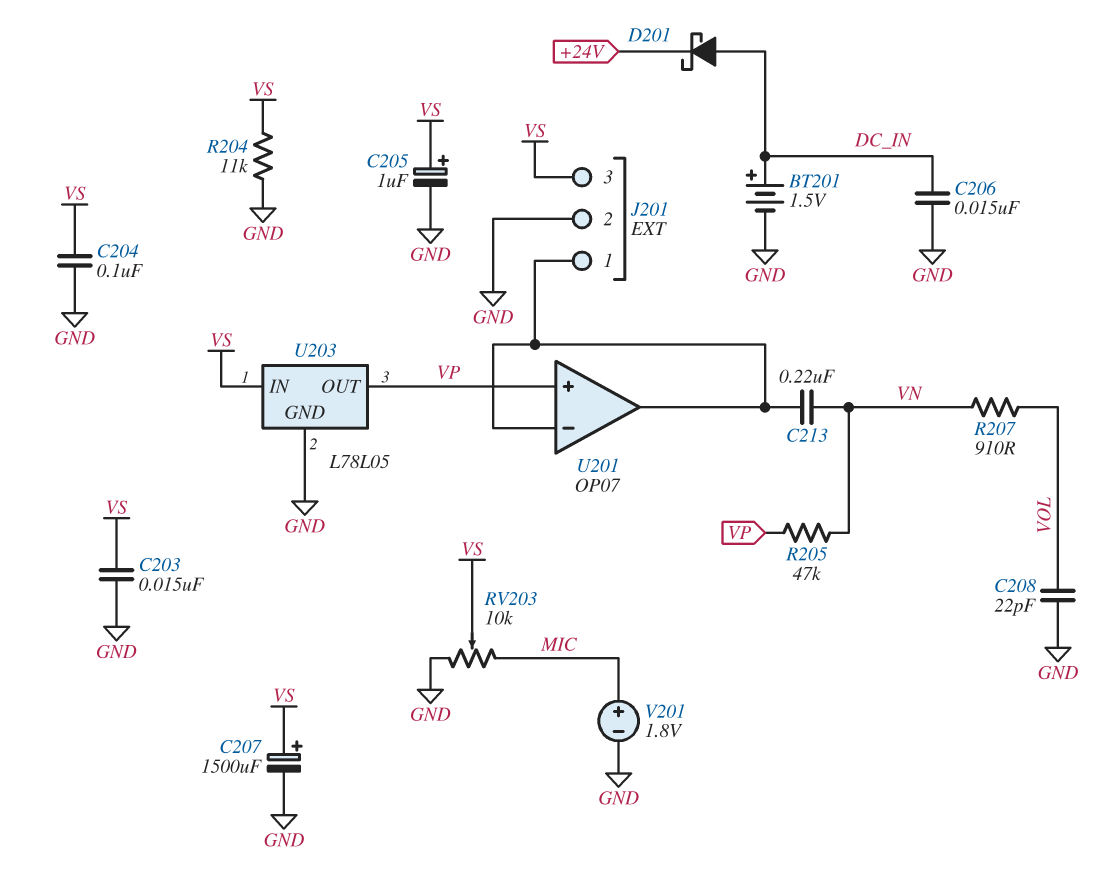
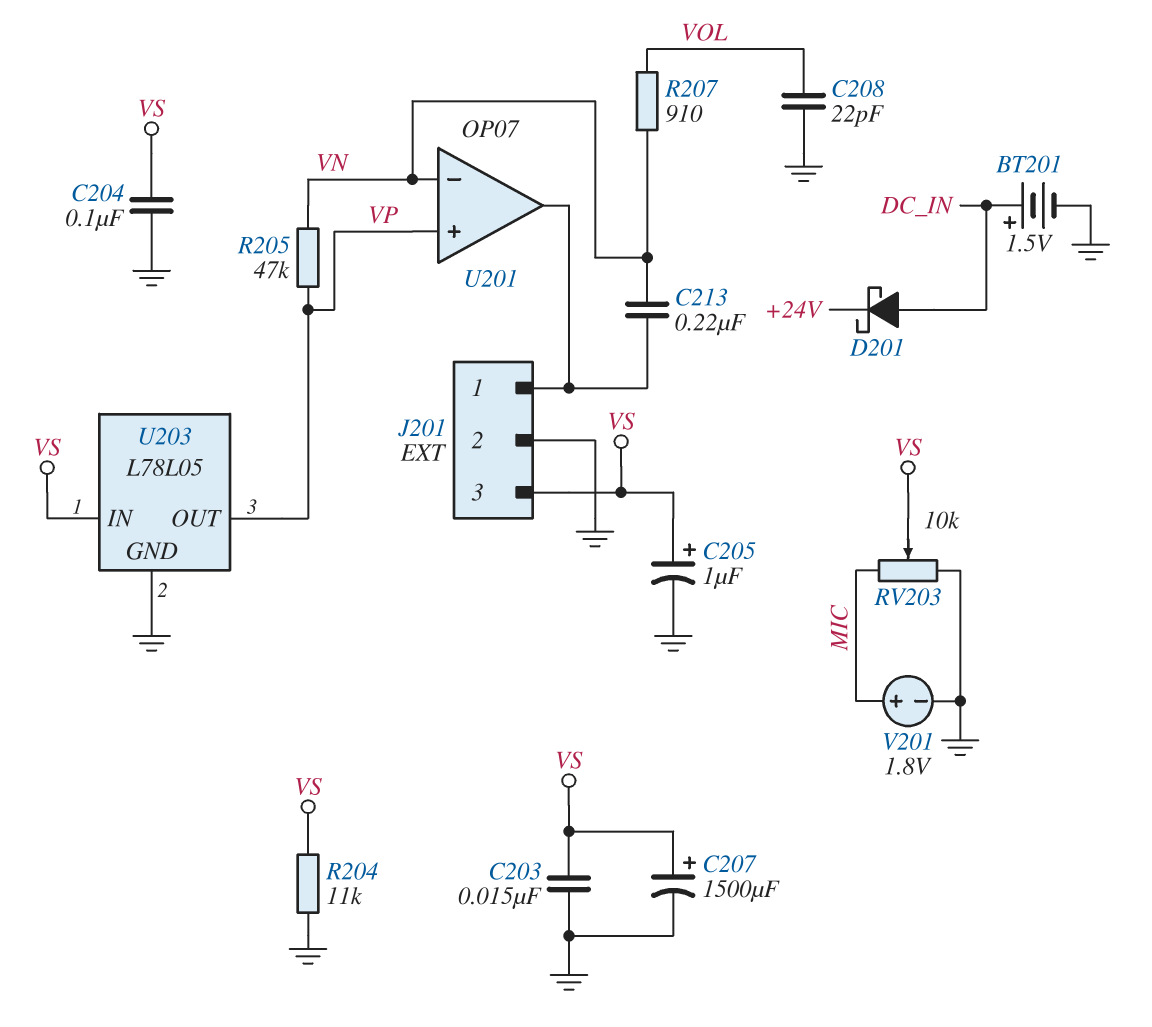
C206: 15nF (DC_IN, GND) -> none
U201 pin in-: J201/1 -> VN

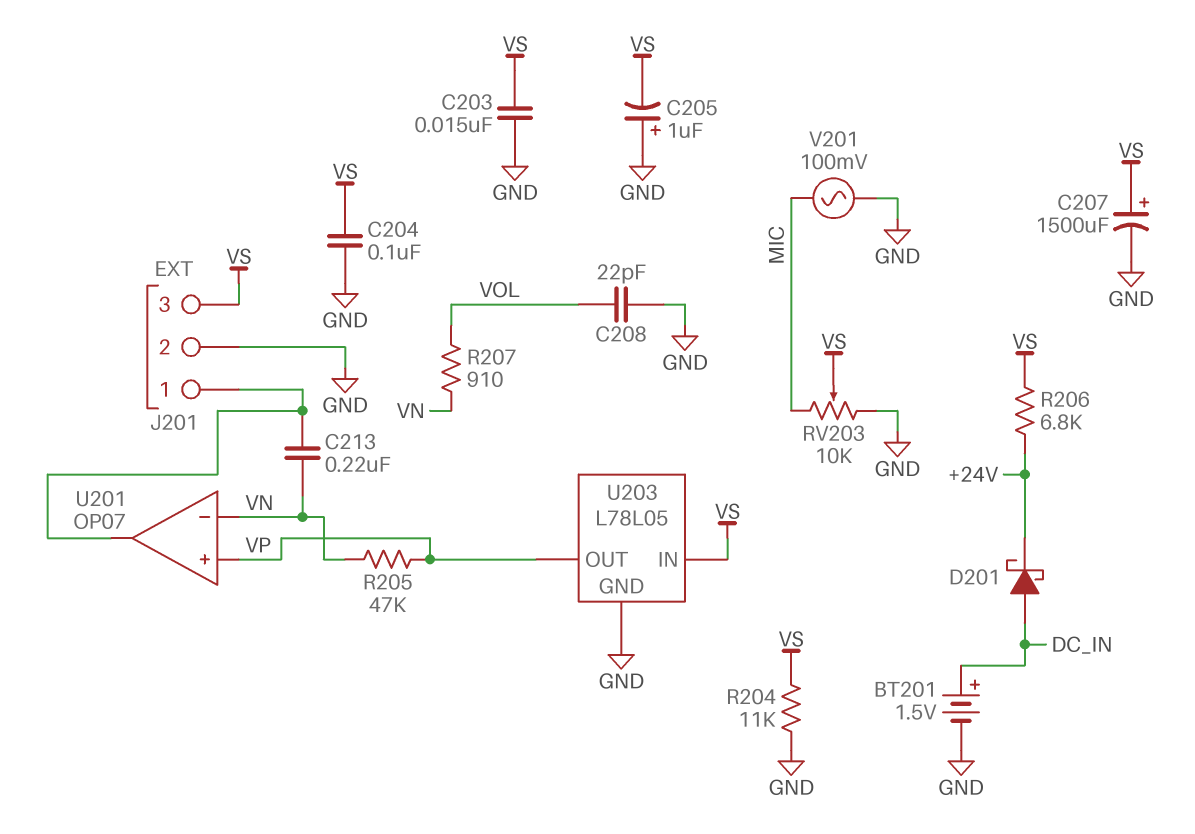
C205: 1uF (plus VS, minus GND) -> 1uF (plus GND, minus VS)
R206: none -> 6.8k (+24V, VS)
V201: 1.8V (plus MIC, minus GND) -> AC 100mV (GND, MIC)

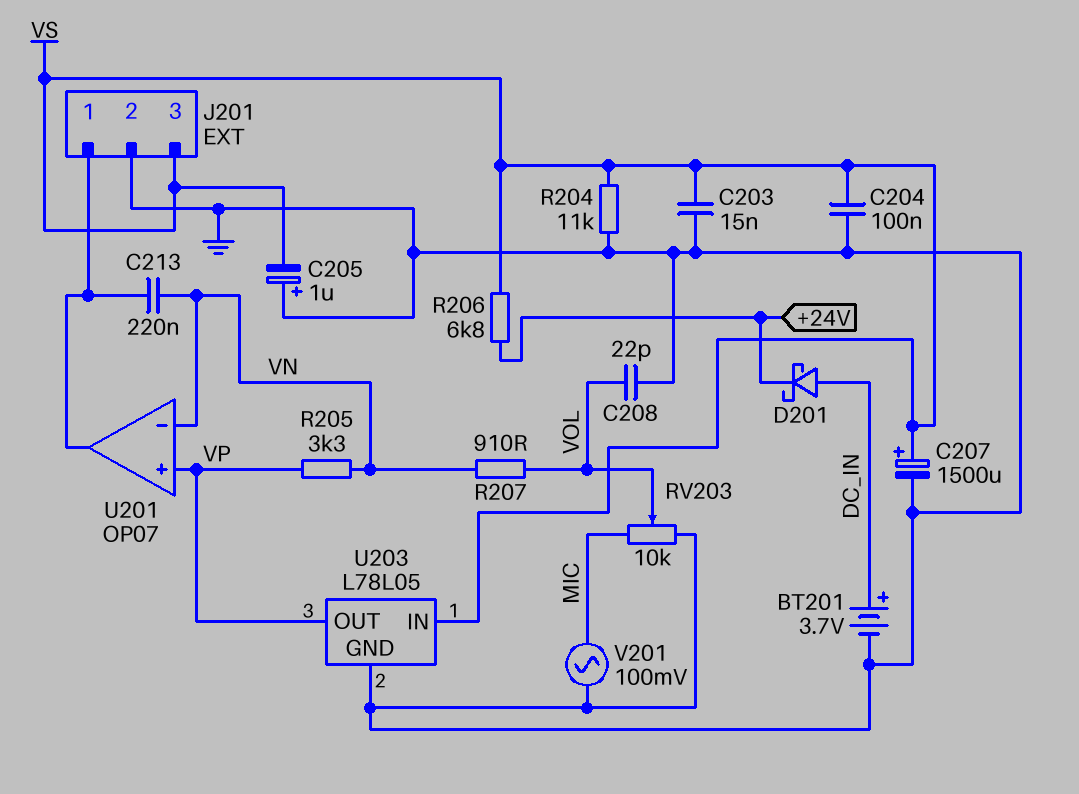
BT201: 1.5V (plus DC_IN, minus GND) -> 3.7V (plus DC_IN, minus GND)
R205: 47k (VN, VP) -> 3.3k (VN, VP)
RV203: 10k (GND, MIC, wiper VS) -> 10k (GND, MIC, wiper VOL)

